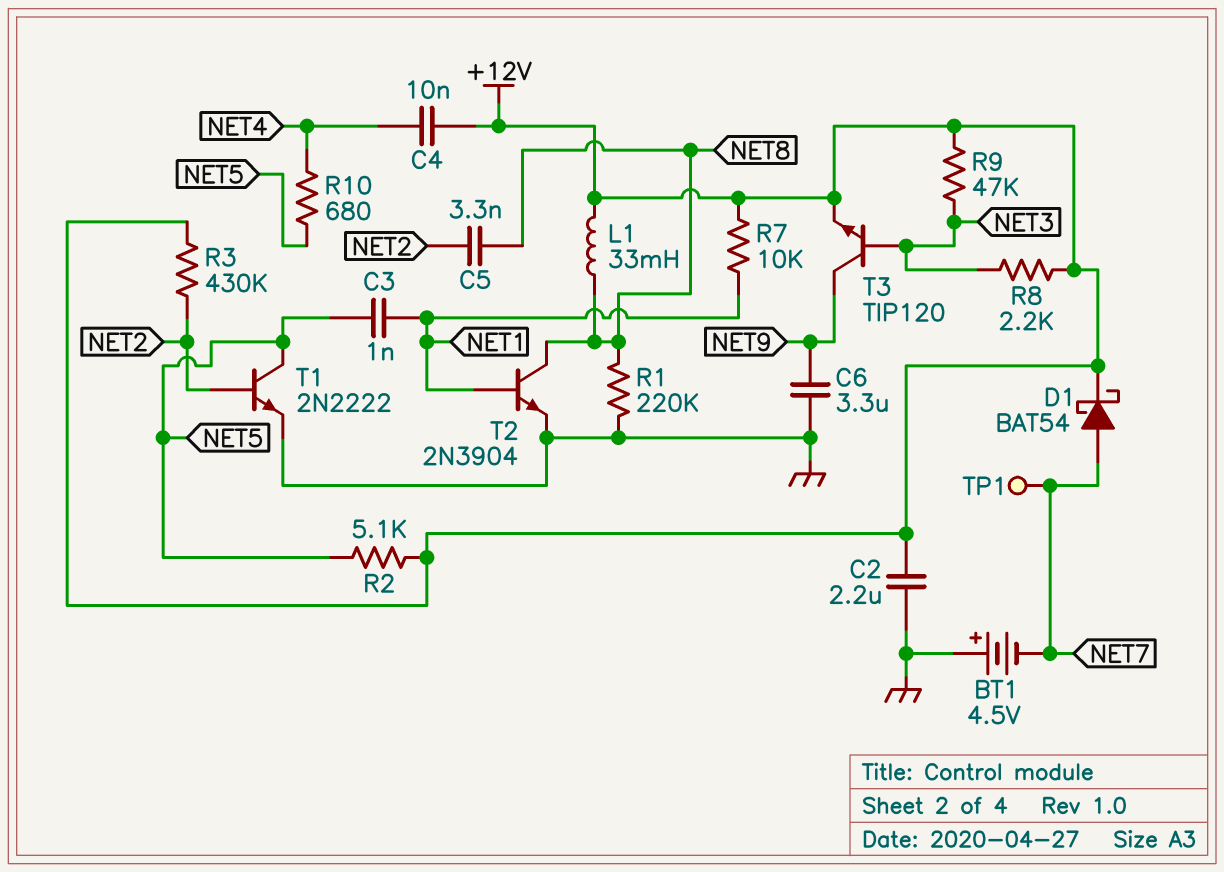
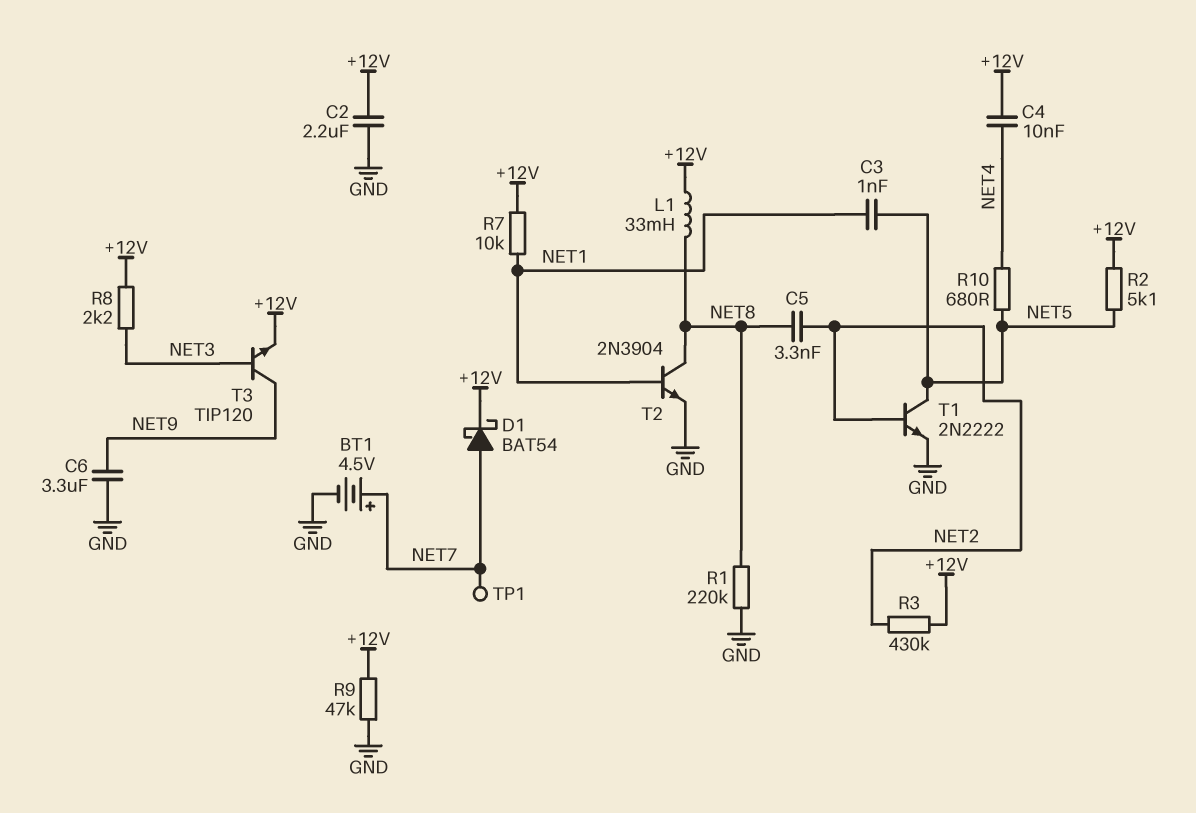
BT1: 4.5V (plus GND, minus NET7) -> 4.5V (plus NET7, minus GND)
R9: 47k (+12V, NET3) -> 47k (+12V, GND)

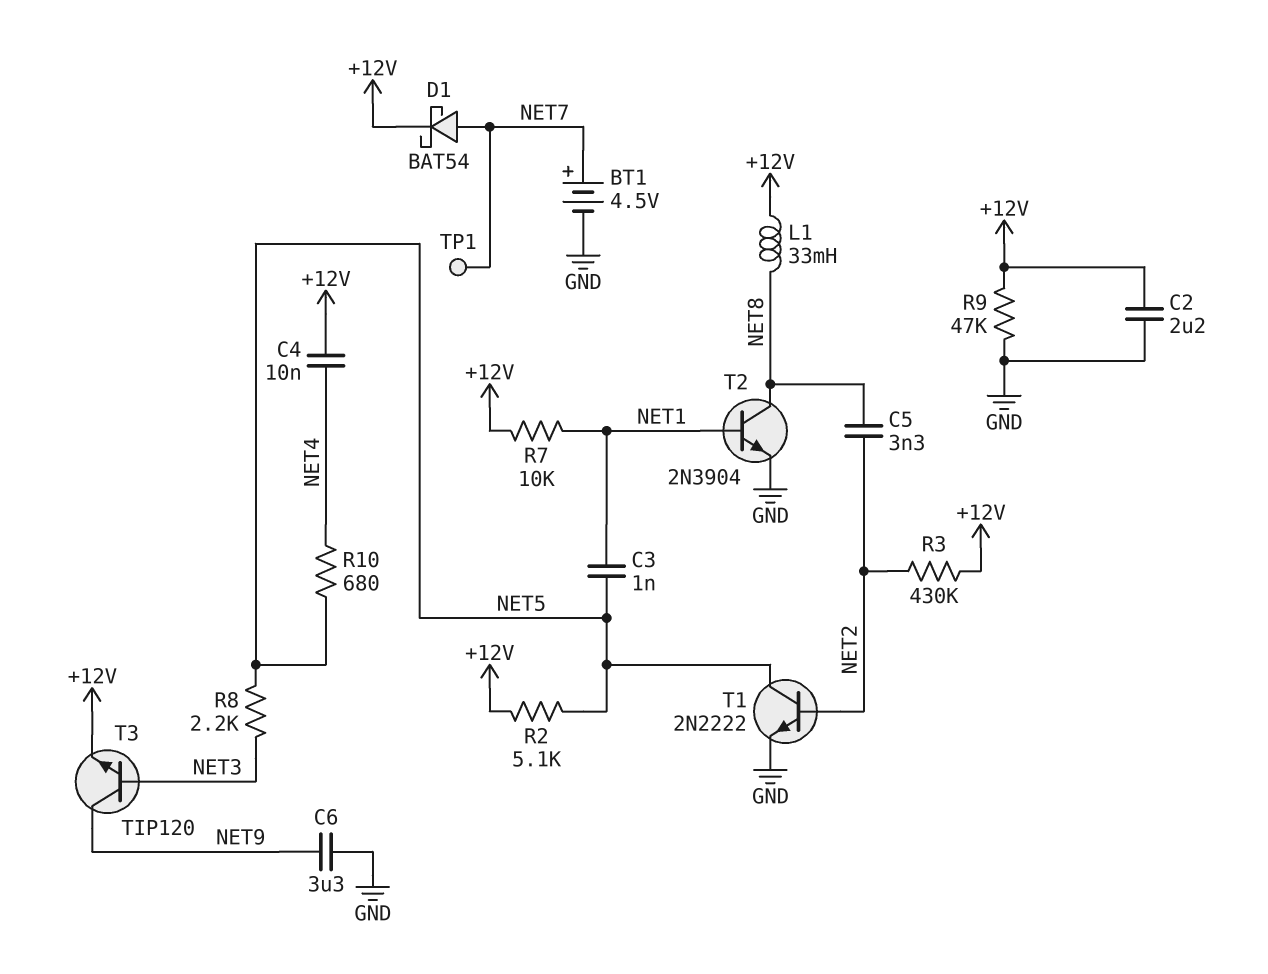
R1: 220k (GND, NET8) -> none
R8: 2.2k (+12V, NET3) -> 2.2k (NET3, NET5)

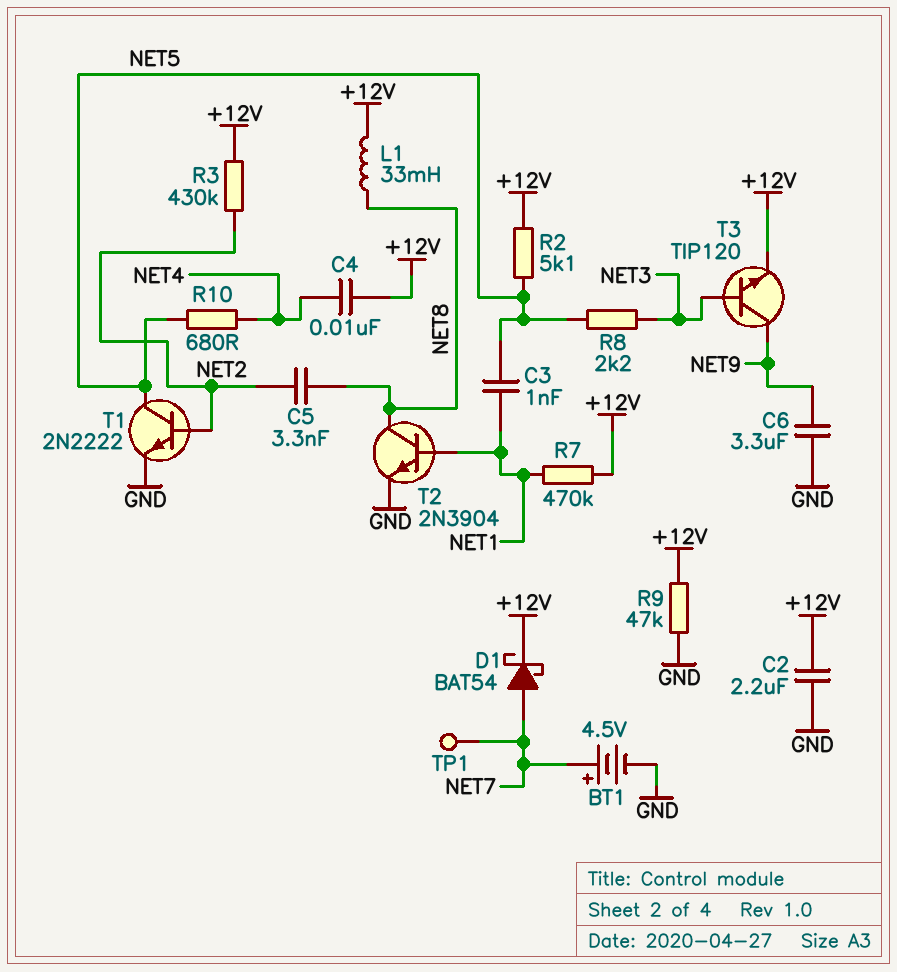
R7: 10k (+12V, NET1) -> 470k (+12V, NET1)

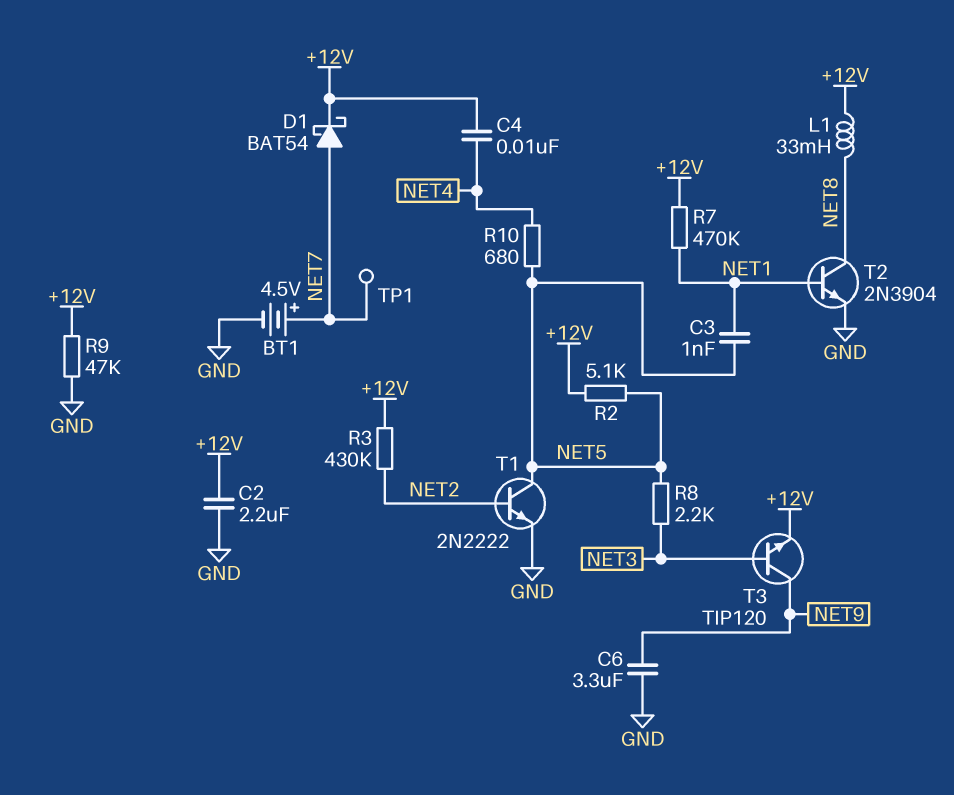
C5: 3.3nF (NET2, NET8) -> none

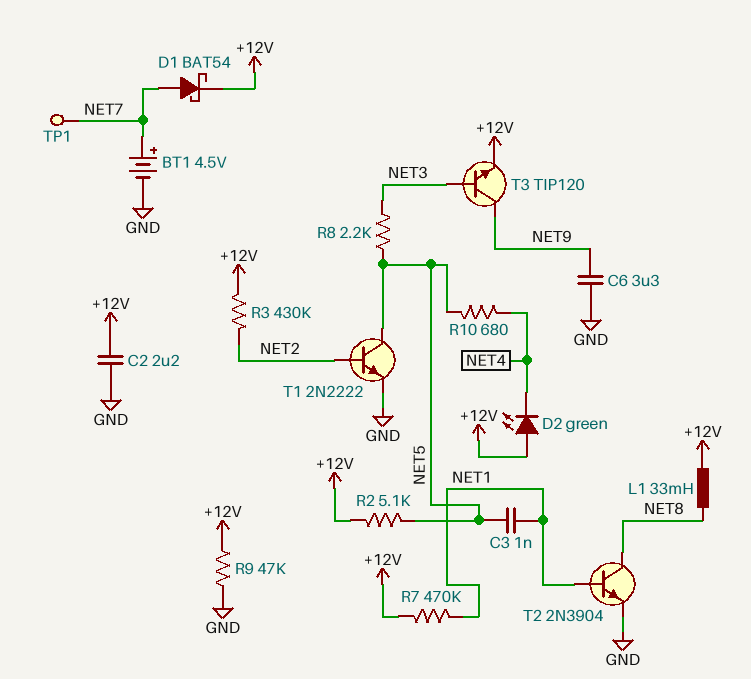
C4: 10nF (+12V, NET4) -> none
D2: none -> LED green (A +12V, K NET4)

